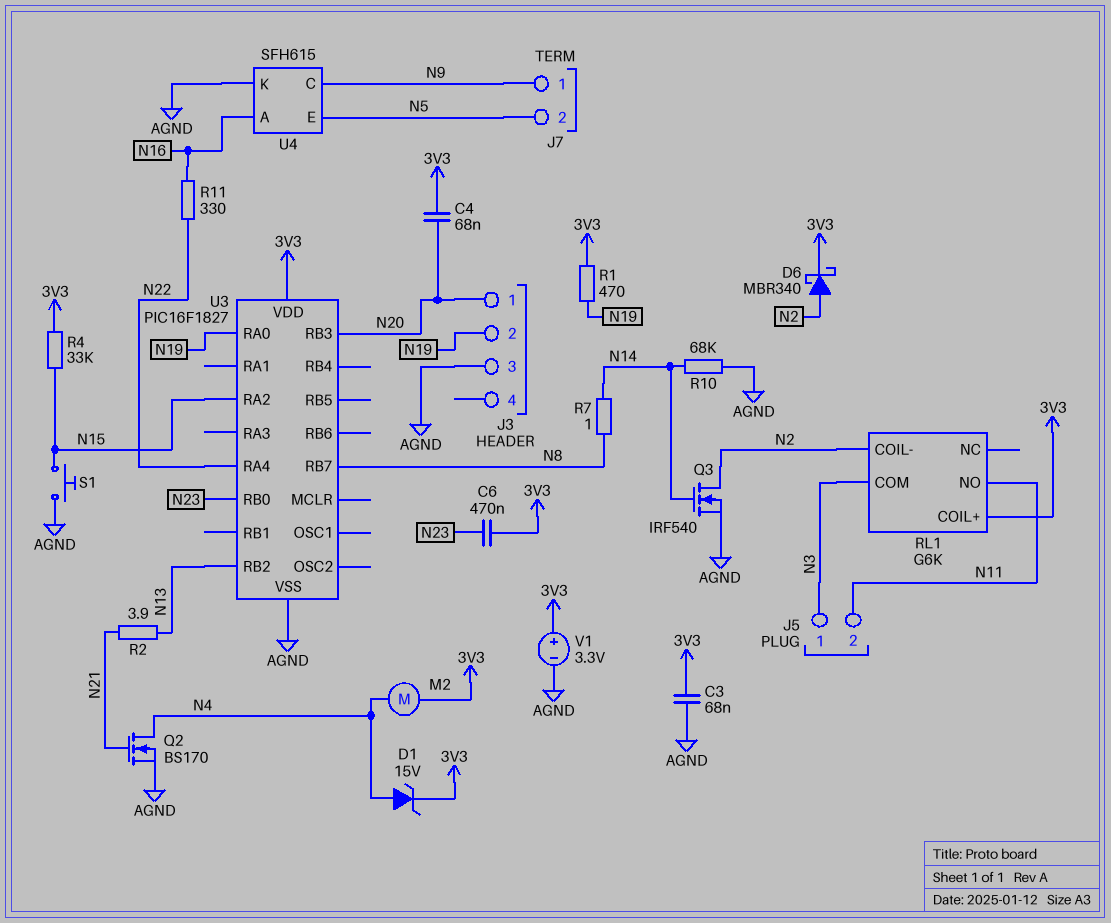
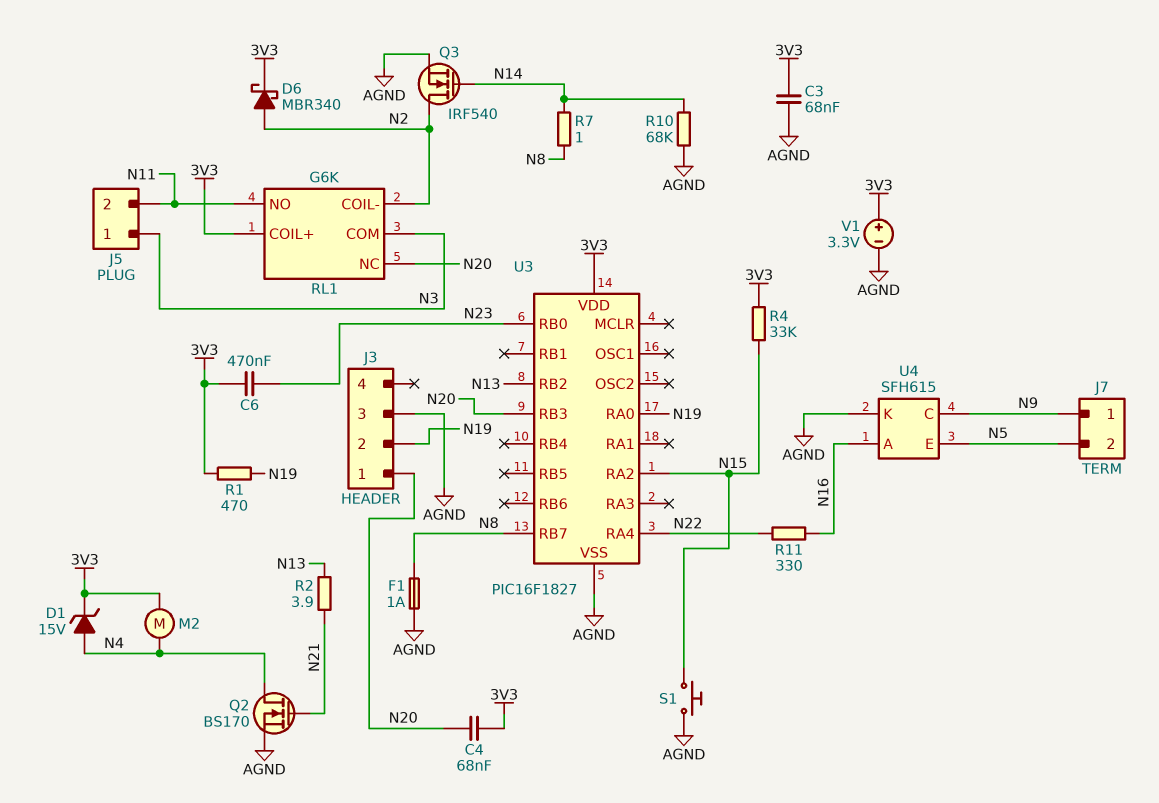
F1: none -> 1A (AGND, N8)
RL1 pin NC: none -> N20

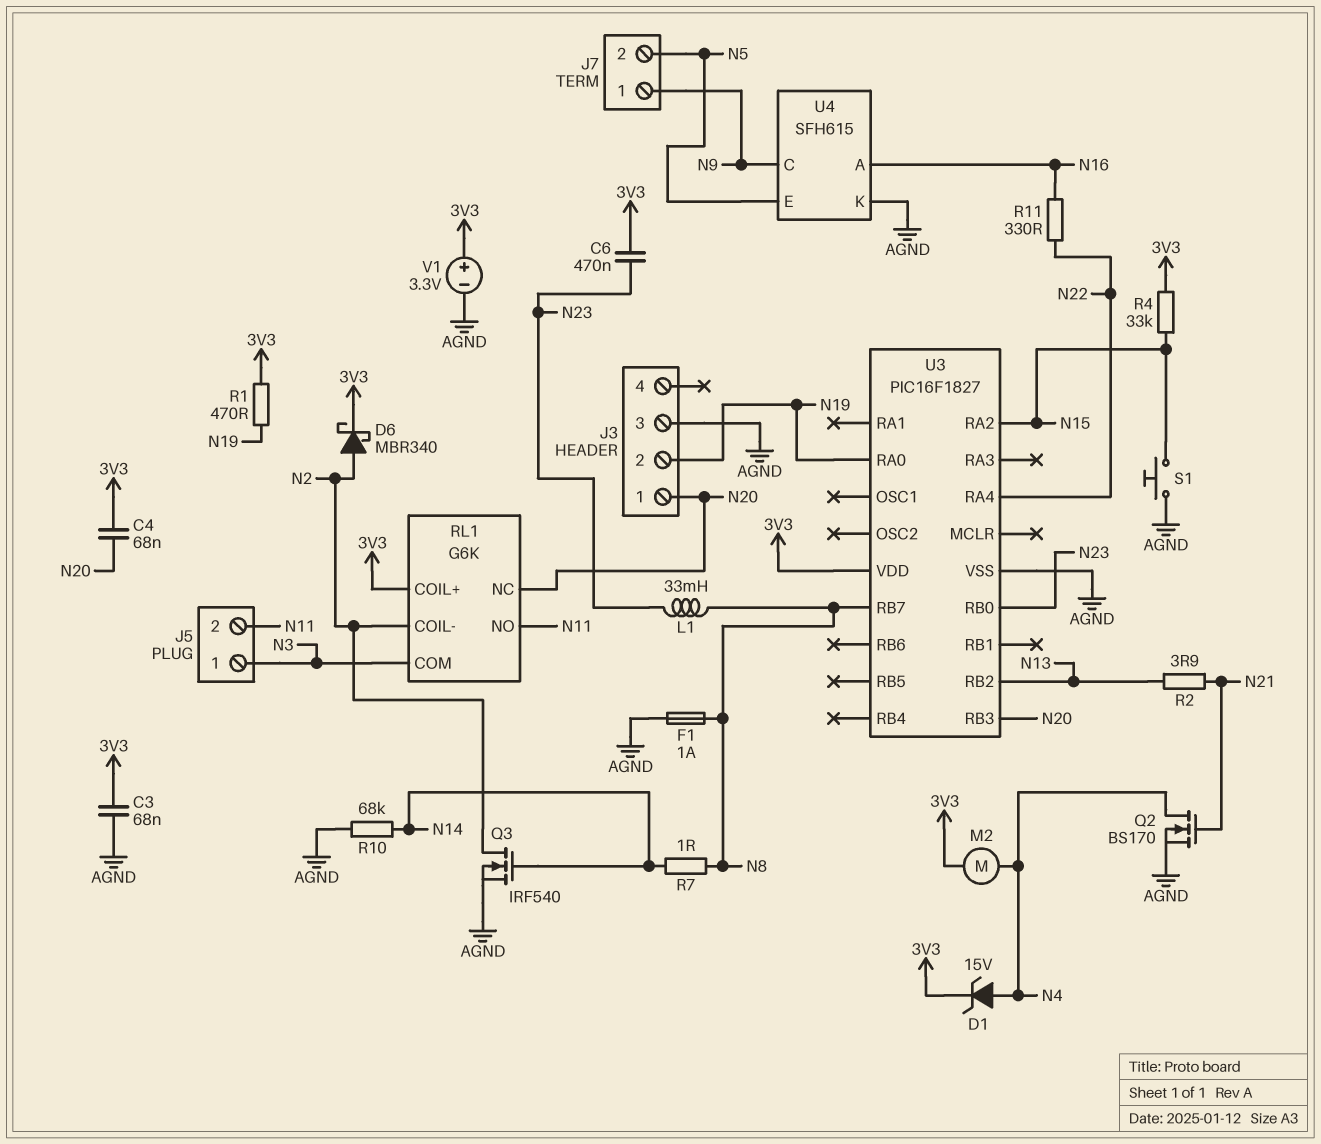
L1: none -> 33mH (N8, N23)

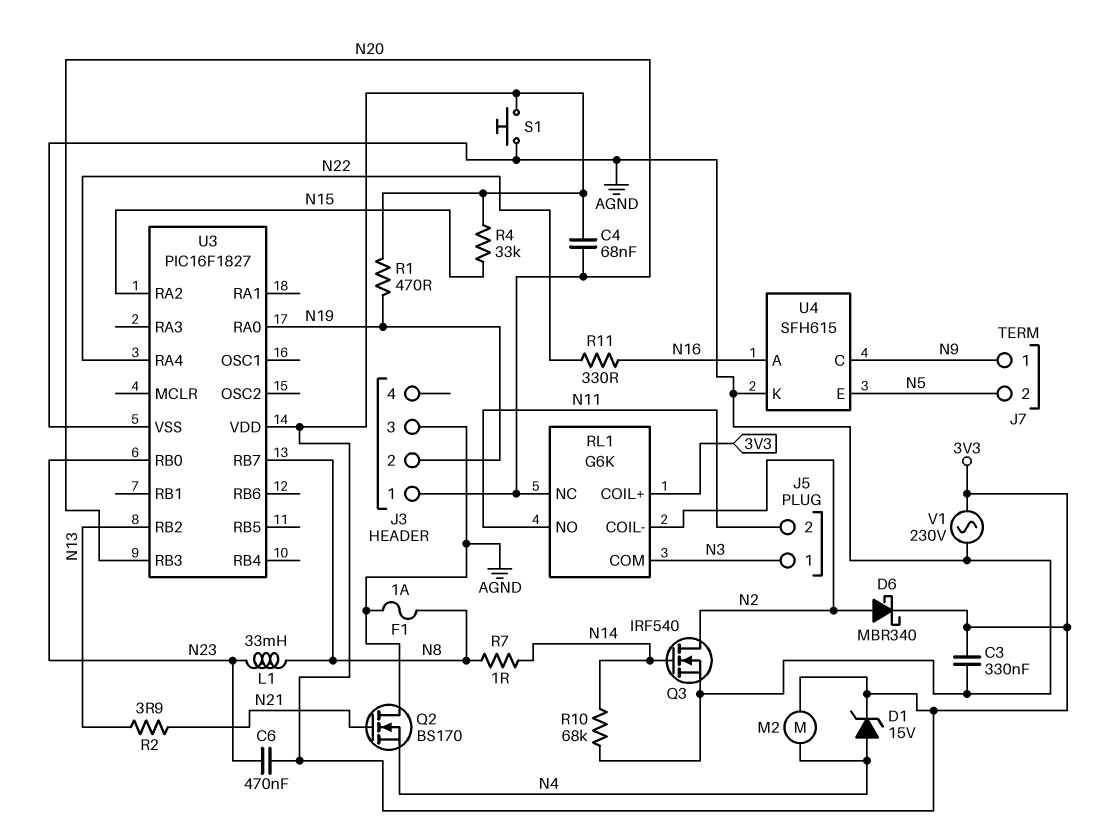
C3: 68nF (3V3, AGND) -> 330nF (3V3, AGND)
Q2: NMOS BS170 (G N21, D N4, S AGND) -> NMOS BS170 (G N21, D AGND, S N4)
S1: button (AGND, N15) -> button (3V3, AGND)
V1: 3.3V (plus 3V3, minus AGND) -> AC 230V (3V3, AGND)

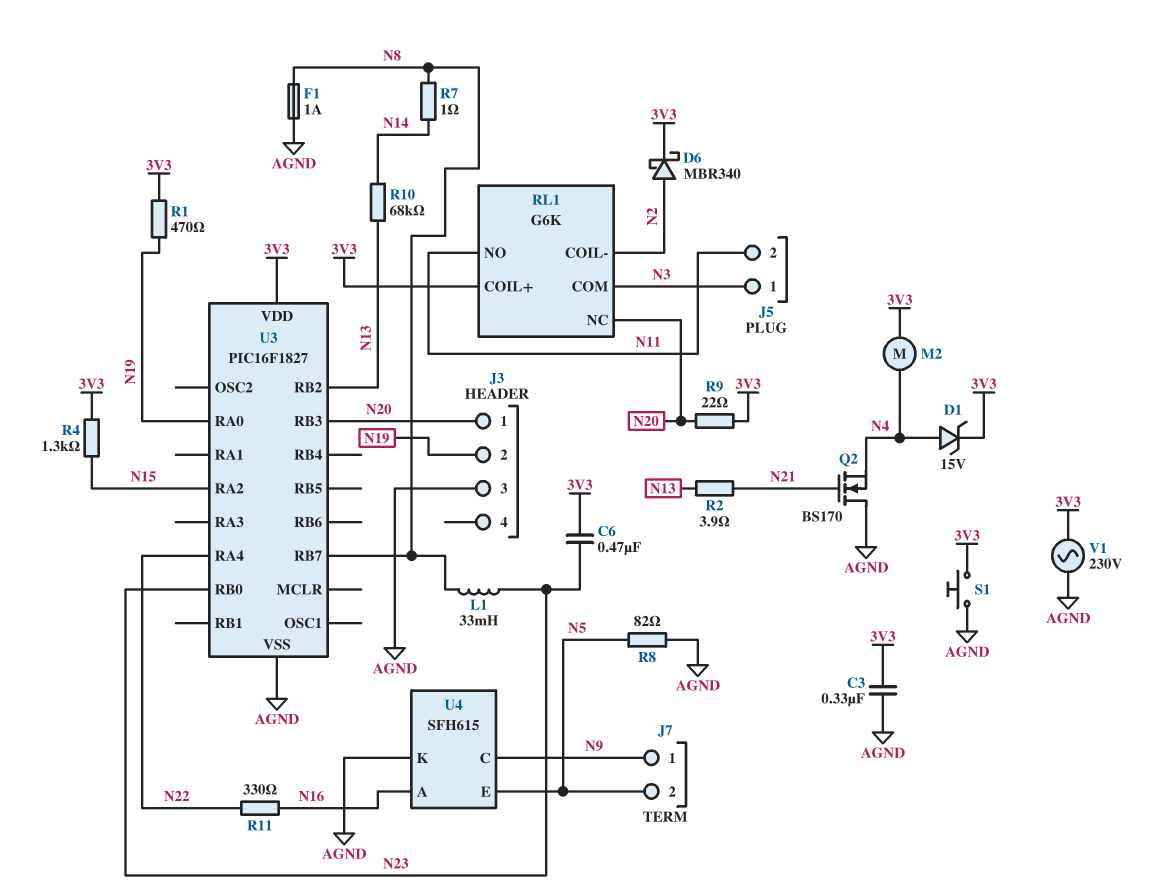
C4: 68nF (3V3, N20) -> none
Q3: NMOS IRF540 (G N14, D N2, S AGND) -> none
R4: 33k (3V3, N15) -> 1.3k (3V3, N15)
R8: none -> 82 (AGND, N5)
R9: none -> 22 (3V3, N20)
R10: 68k (AGND, N14) -> 68k (N13, N14)

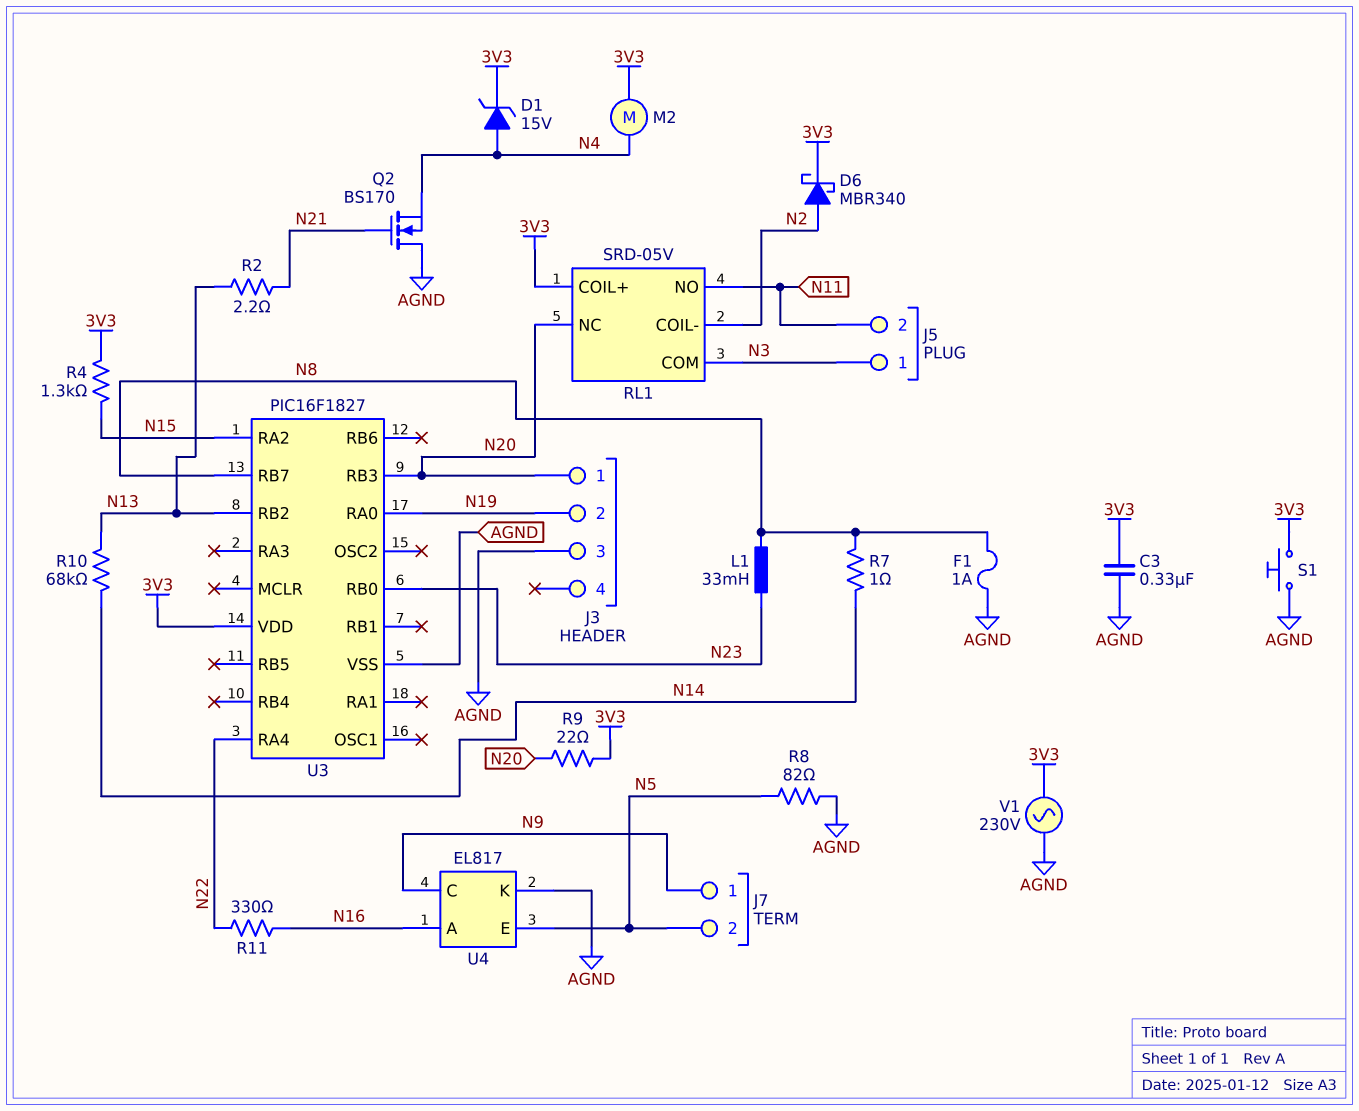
C6: 470nF (3V3, N23) -> none
R1: 470 (3V3, N19) -> none
R2: 3.9 (N13, N21) -> 2.2 (N13, N21)
RL1: G6K -> SRD-05V
U4: SFH615 -> EL817

